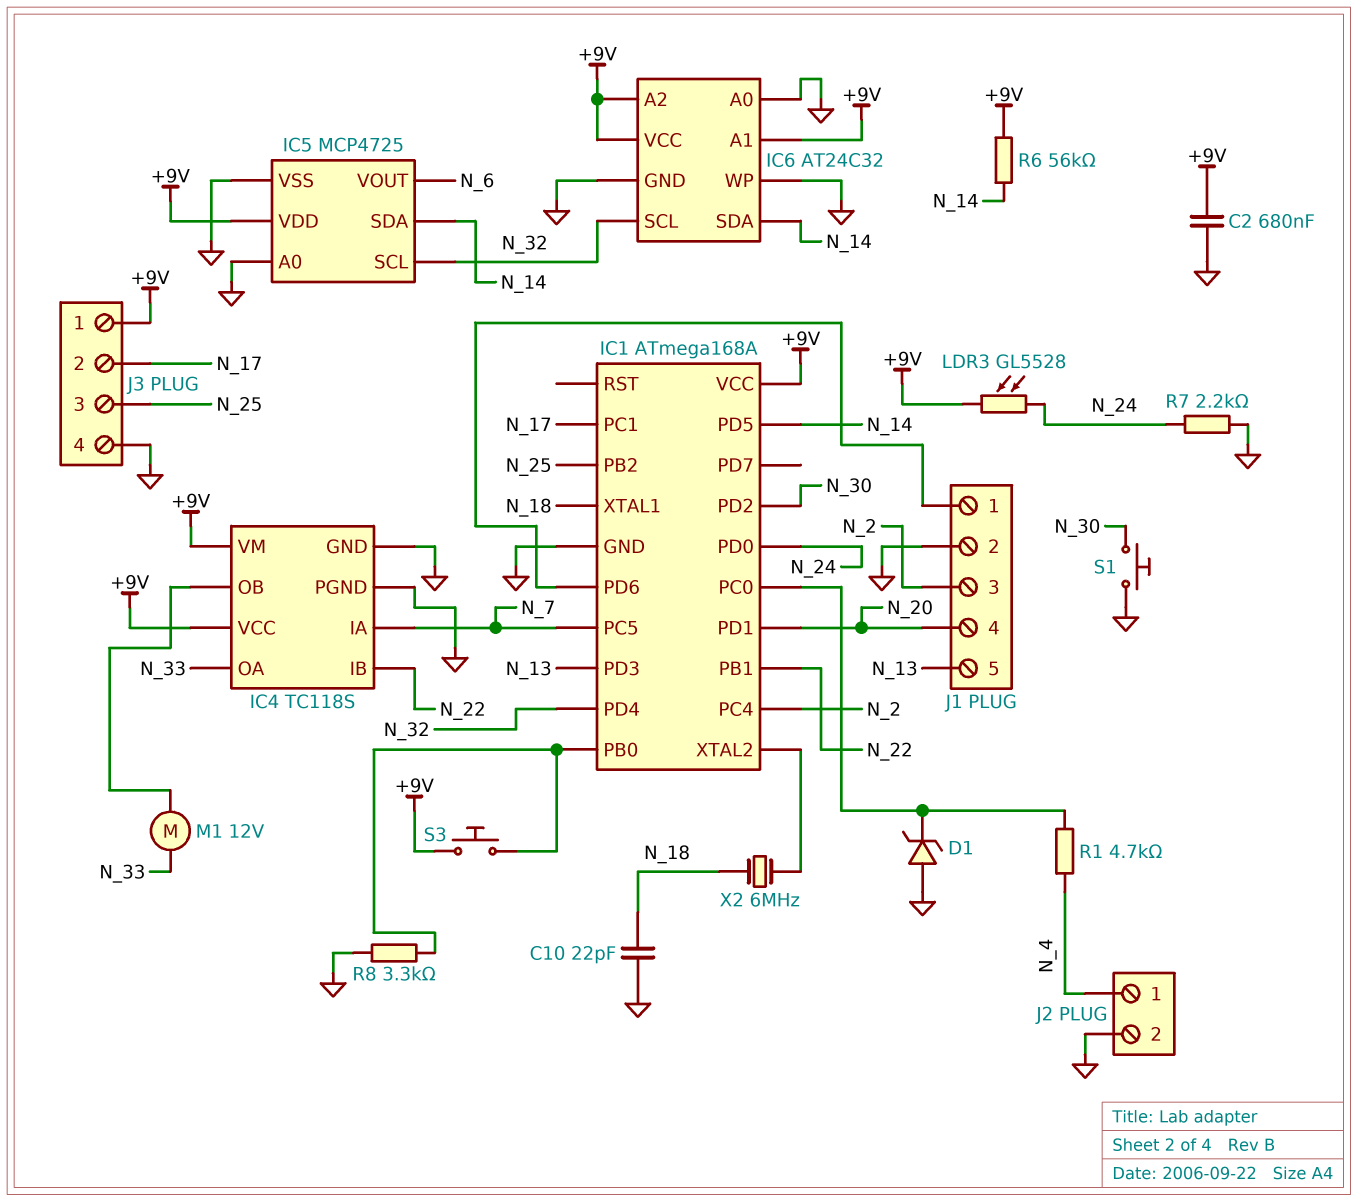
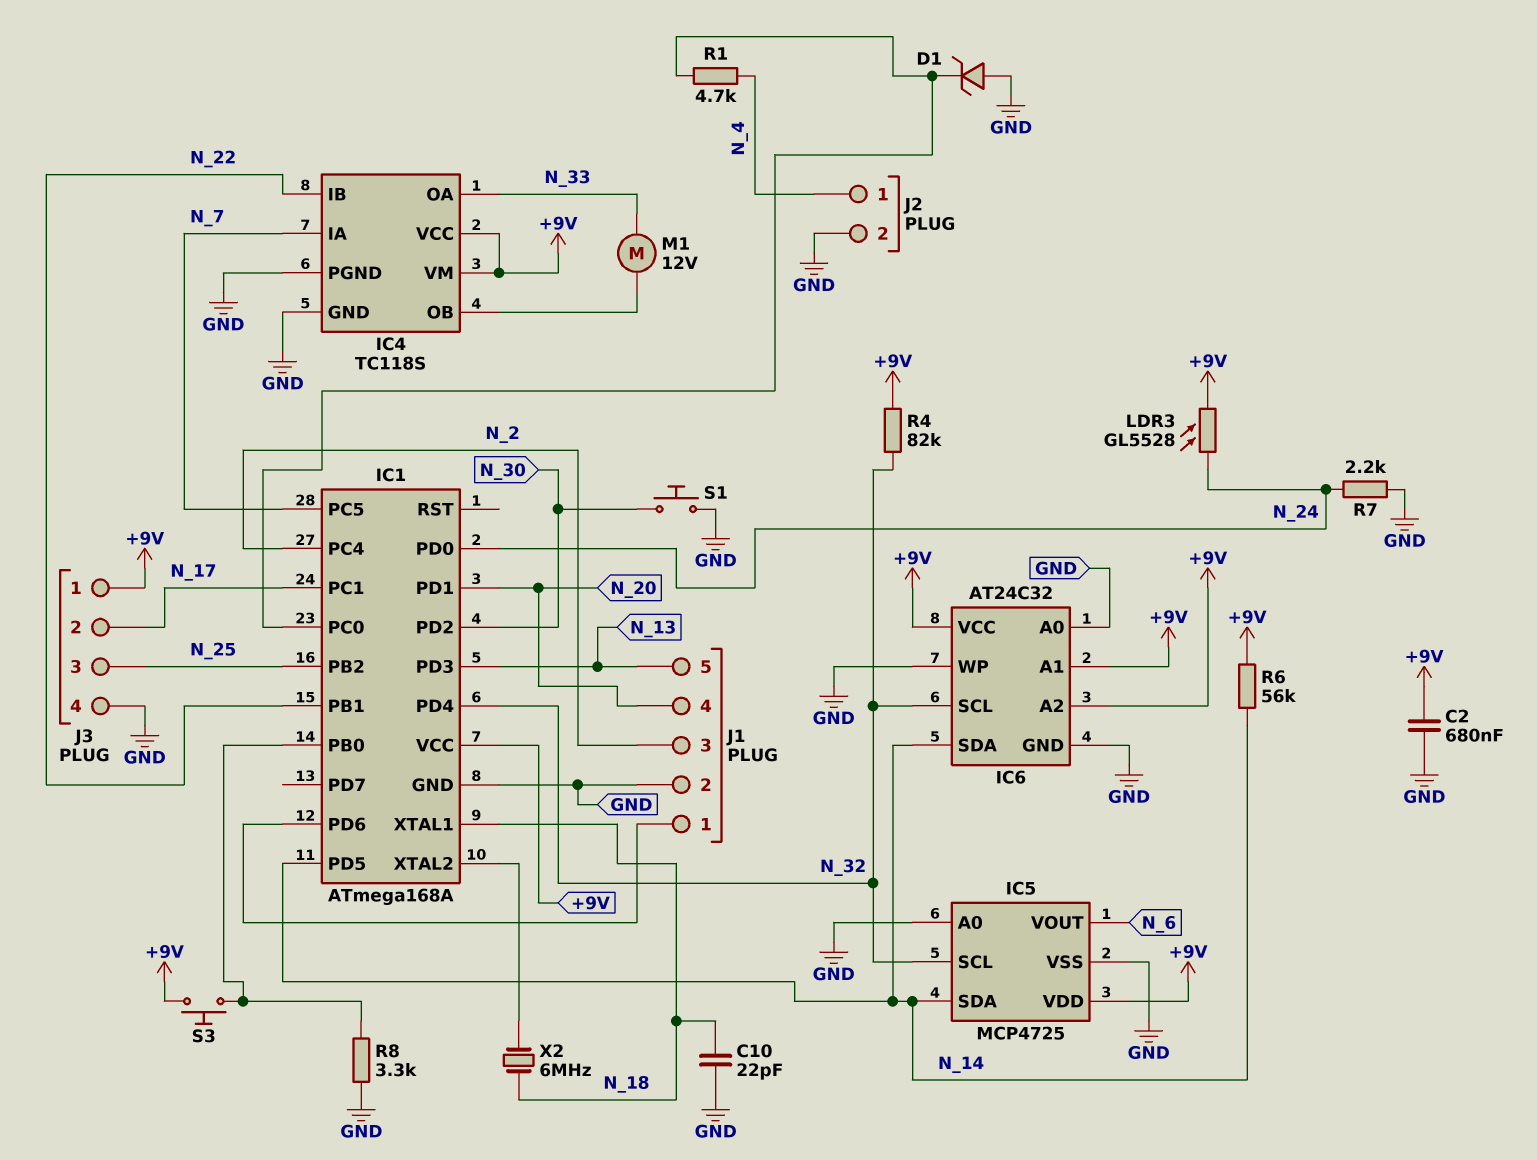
R4: none -> 82k (+9V, N_32)

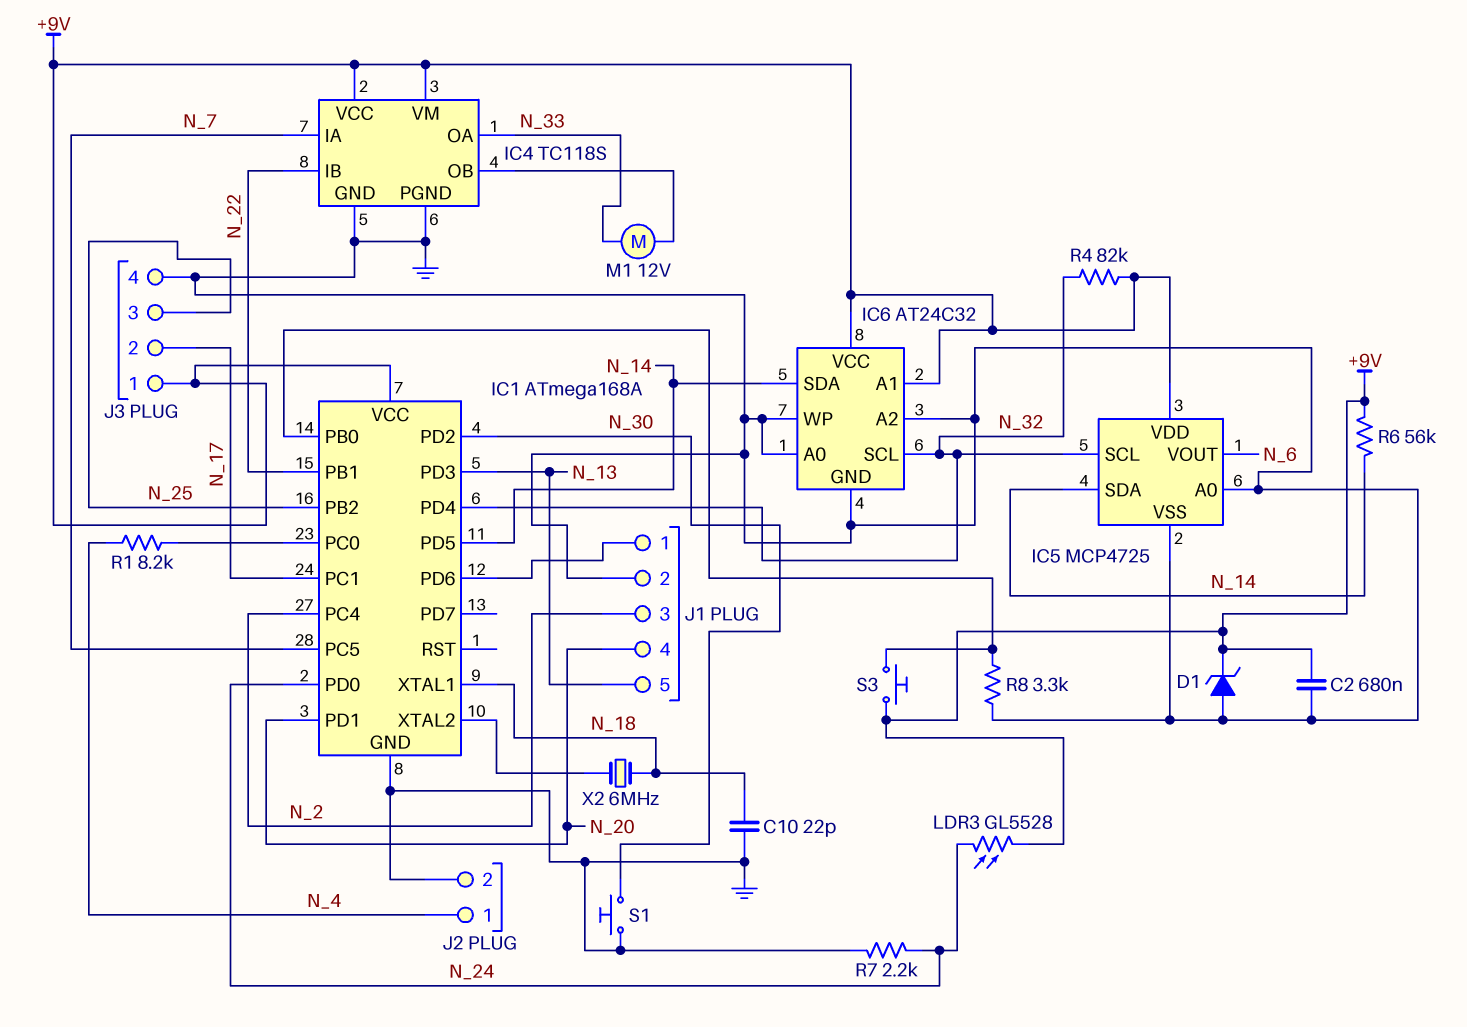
D1: zener (A GND, K IC1/PC0) -> zener (A GND, K +9V)
IC6 pin A2: +9V -> GND
R1: 4.7k (IC1/PC0, N_4) -> 8.2k (IC1/PC0, N_4)

